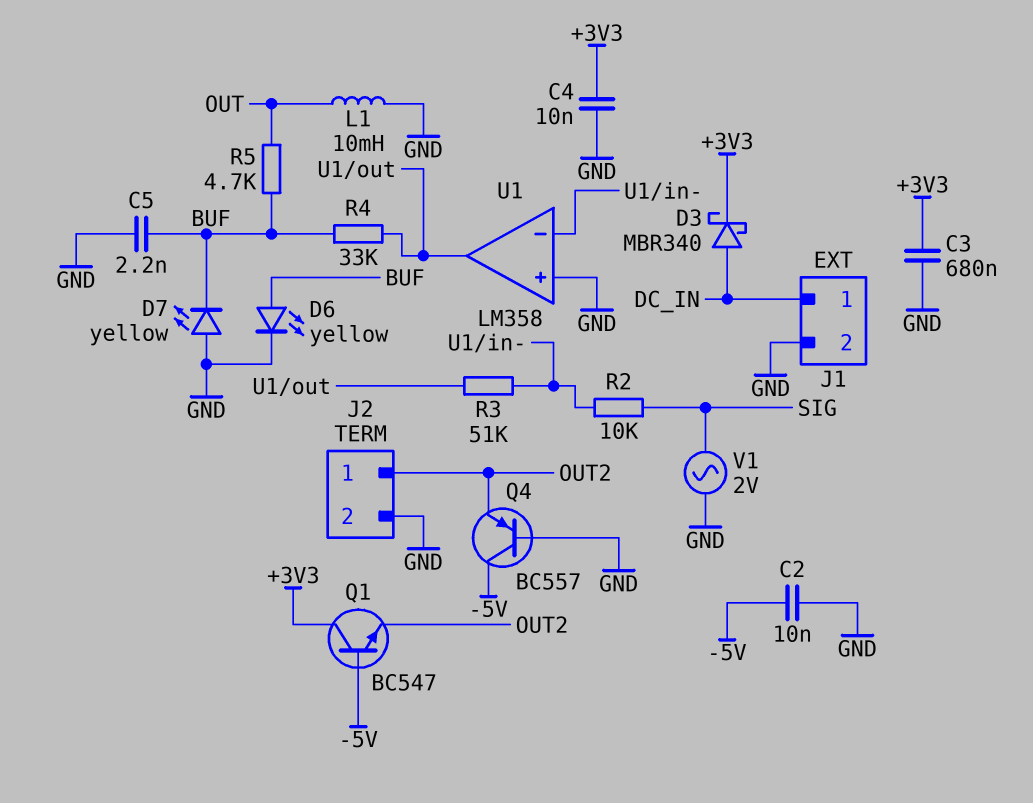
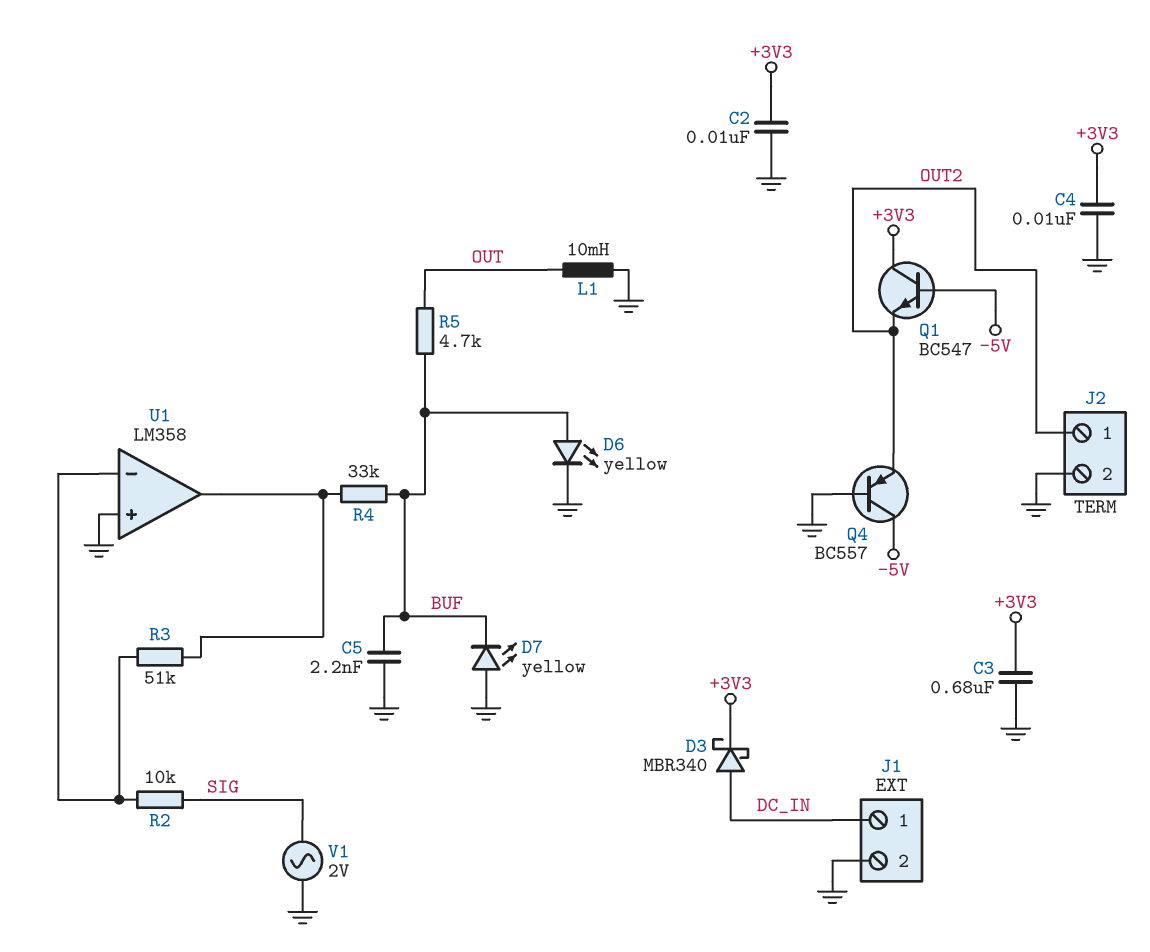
C2: 10nF (-5V, GND) -> 10nF (+3V3, GND)

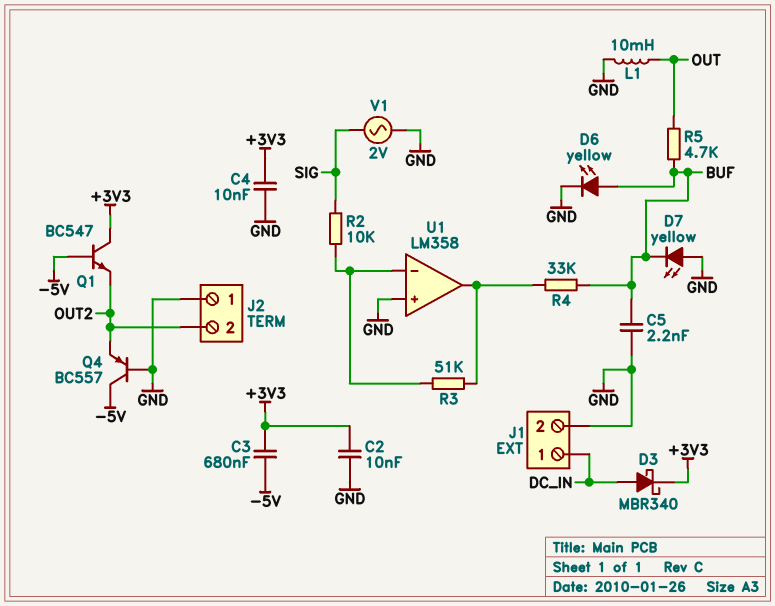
C3: 680nF (+3V3, GND) -> 680nF (+3V3, -5V)
J2 pin 1: OUT2 -> GND
J2 pin 2: GND -> OUT2

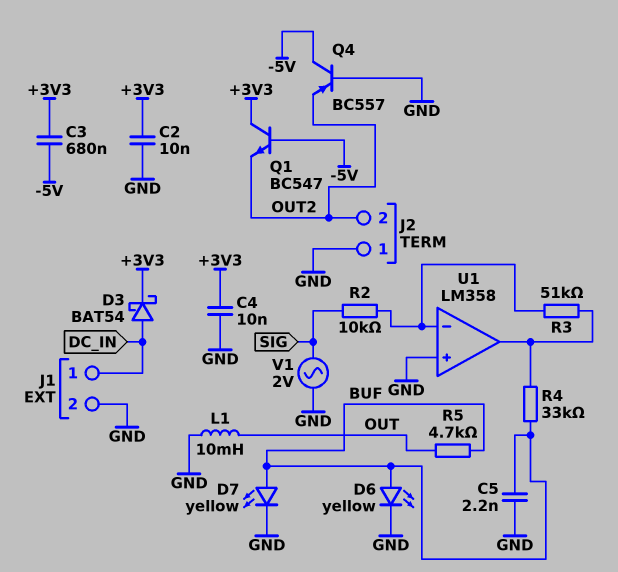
D3: schottky MBR340 (A DC_IN, K +3V3) -> schottky BAT54 (A DC_IN, K +3V3)
D7: LED yellow (A GND, K BUF) -> LED yellow (A BUF, K GND)

